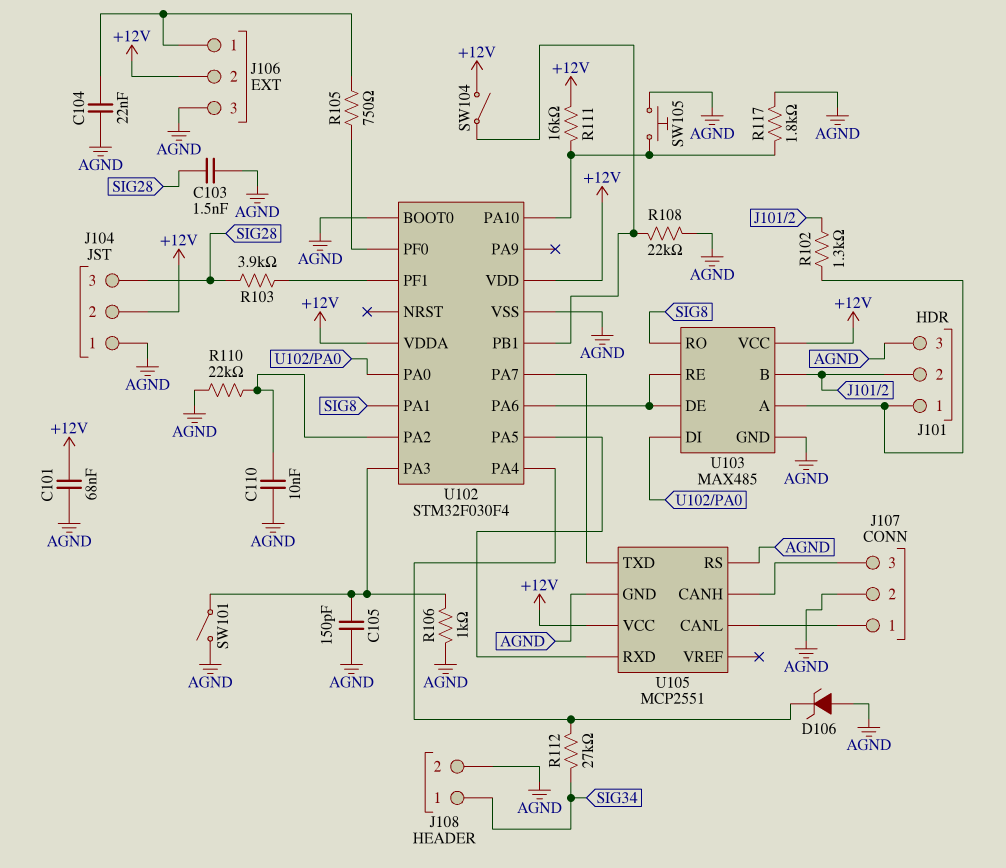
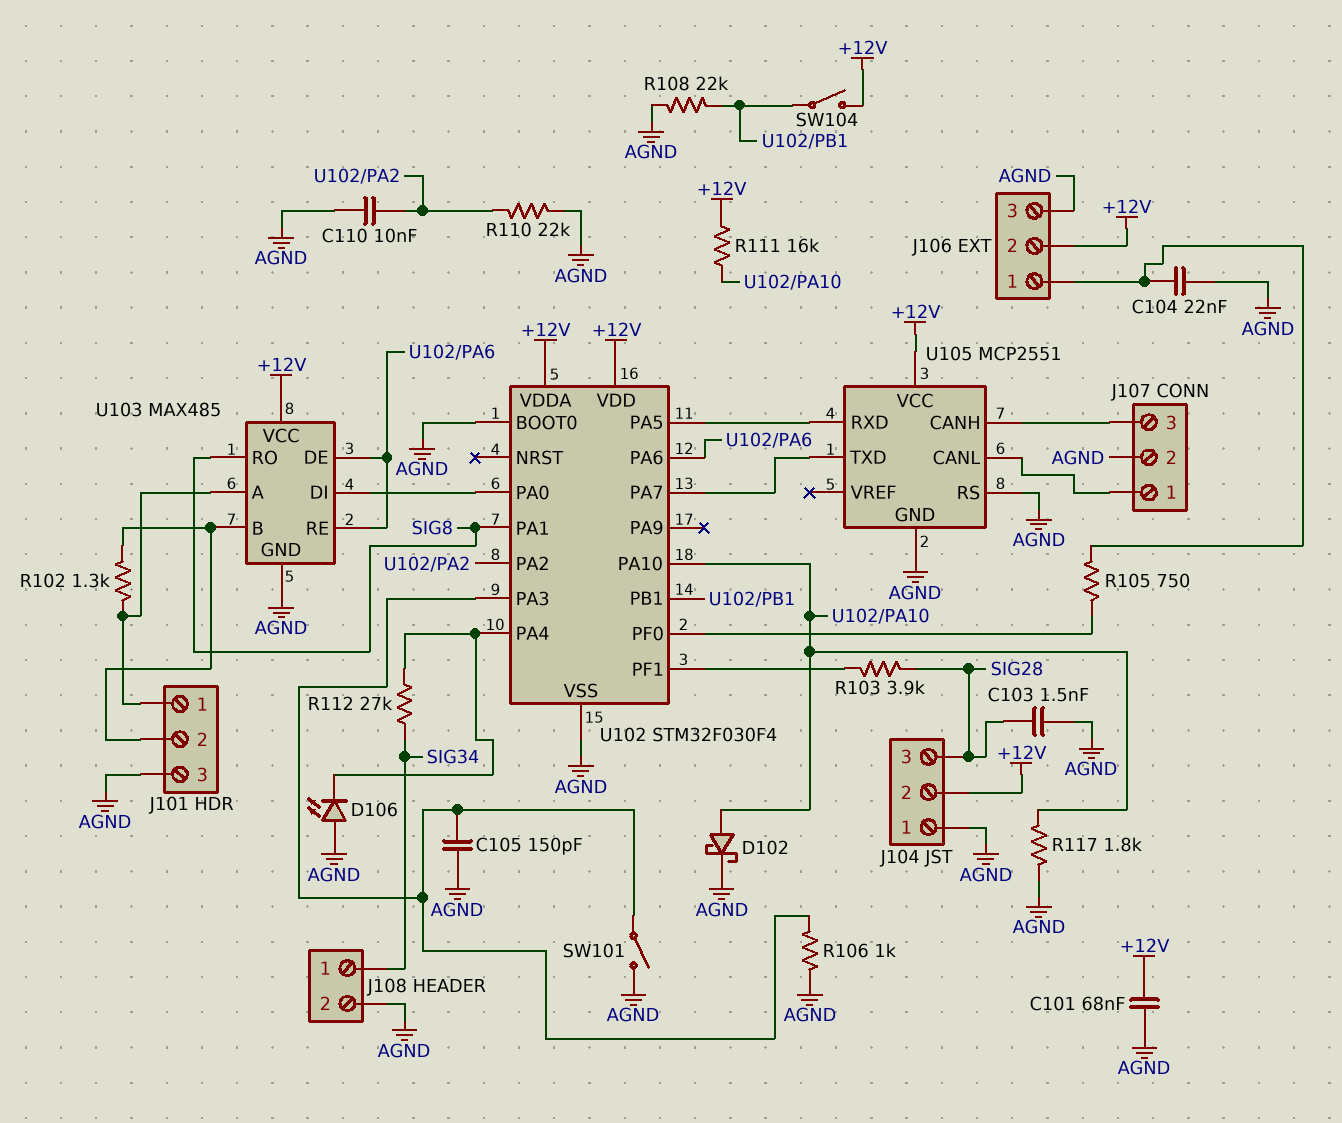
D102: none -> schottky (A U102/PA10, K AGND)
D106: zener (A AGND, K U102/PA4) -> LED (A AGND, K U102/PA4)
SW105: button (AGND, U102/PA10) -> none

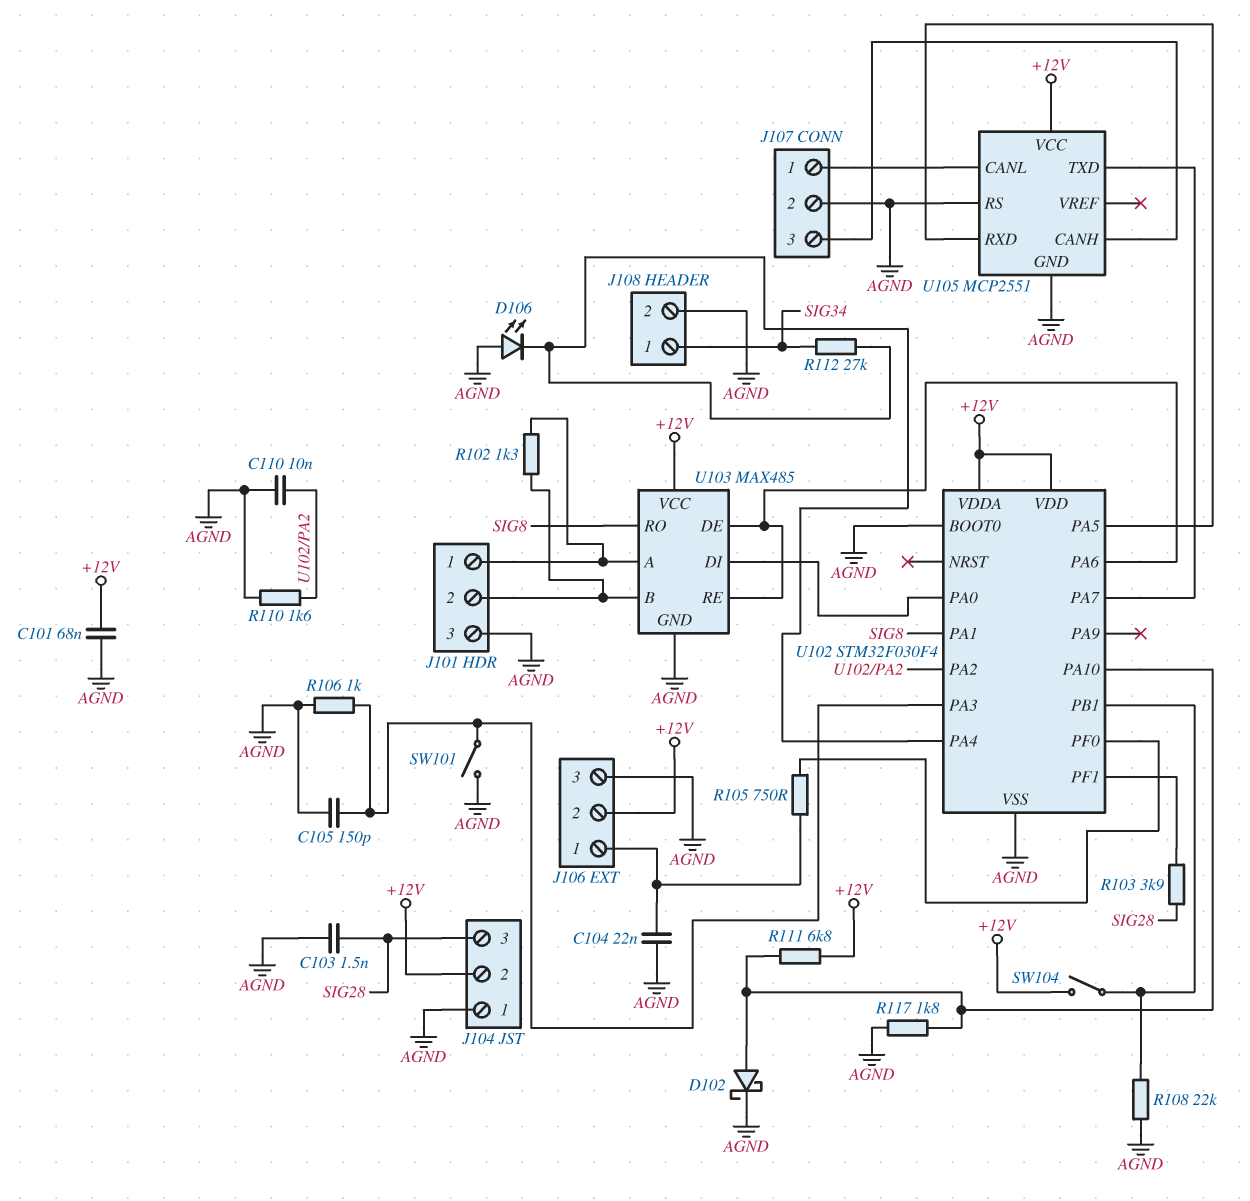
R110: 22k (AGND, U102/PA2) -> 1.6k (AGND, U102/PA2)
R111: 16k (+12V, U102/PA10) -> 6.8k (+12V, U102/PA10)

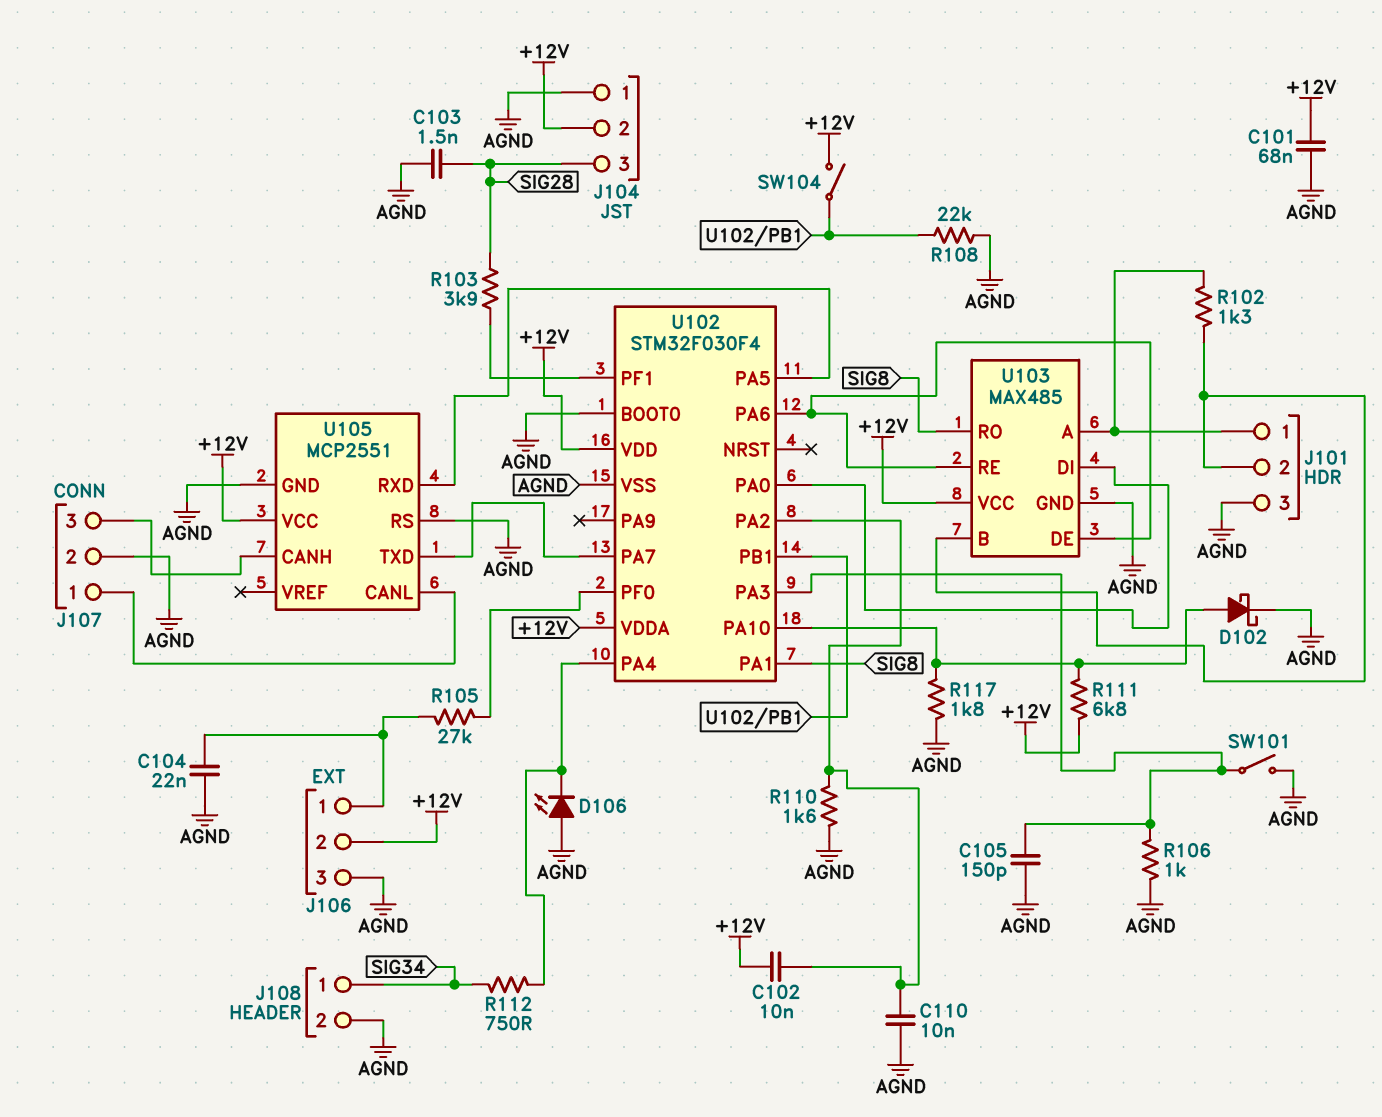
C102: none -> 10nF (+12V, U102/PA2)
R105: 750 (J106/1, U102/PF0) -> 27k (J106/1, U102/PF0)
R112: 27k (SIG34, U102/PA4) -> 750 (SIG34, U102/PA4)

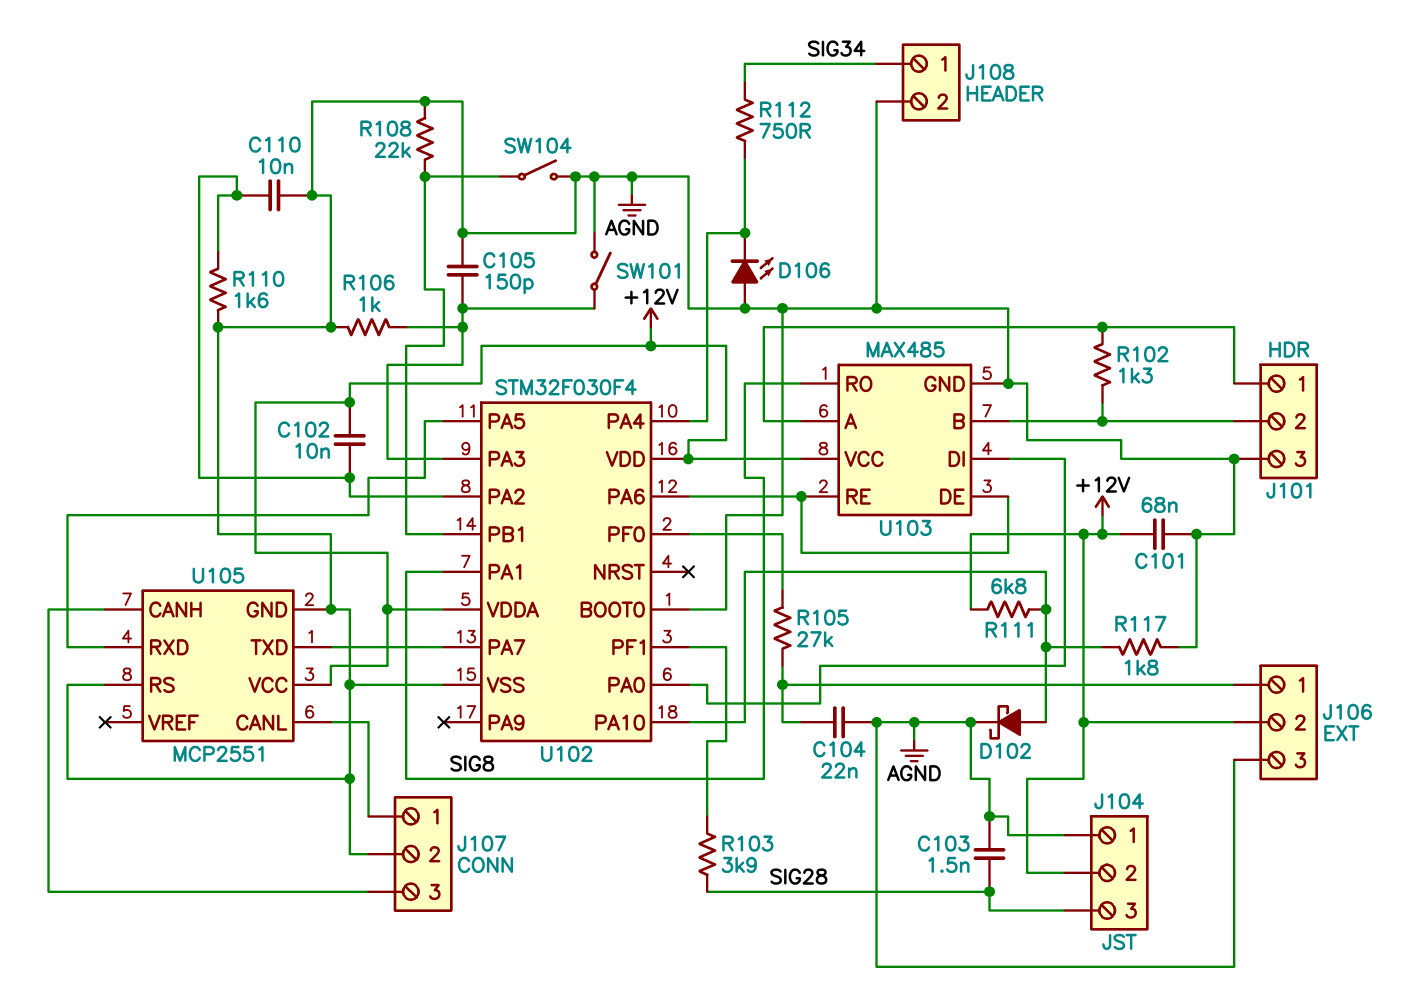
SW104: switch (+12V, U102/PB1) -> switch (AGND, U102/PB1)

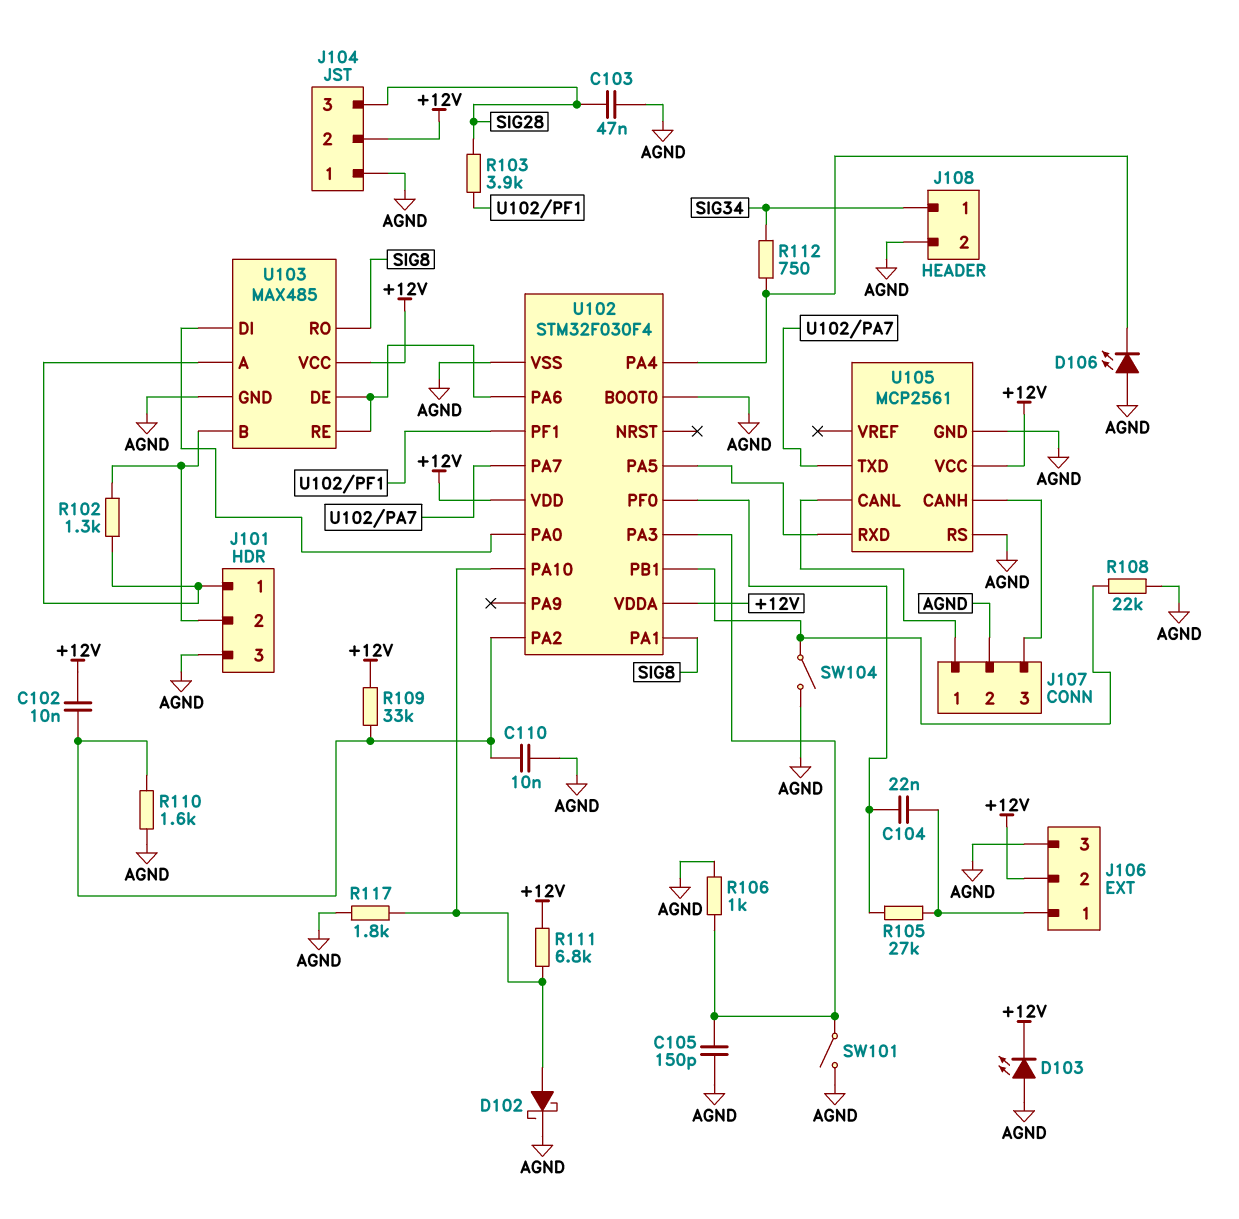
C101: 68nF (+12V, AGND) -> none
C103: 1.5nF (AGND, SIG28) -> 47nF (AGND, SIG28)
C104: 22nF (AGND, J106/1) -> 22nF (J106/1, U102/PF0)
D103: none -> LED (A AGND, K +12V)
R109: none -> 33k (+12V, U102/PA2)
U105: MCP2551 -> MCP2561

